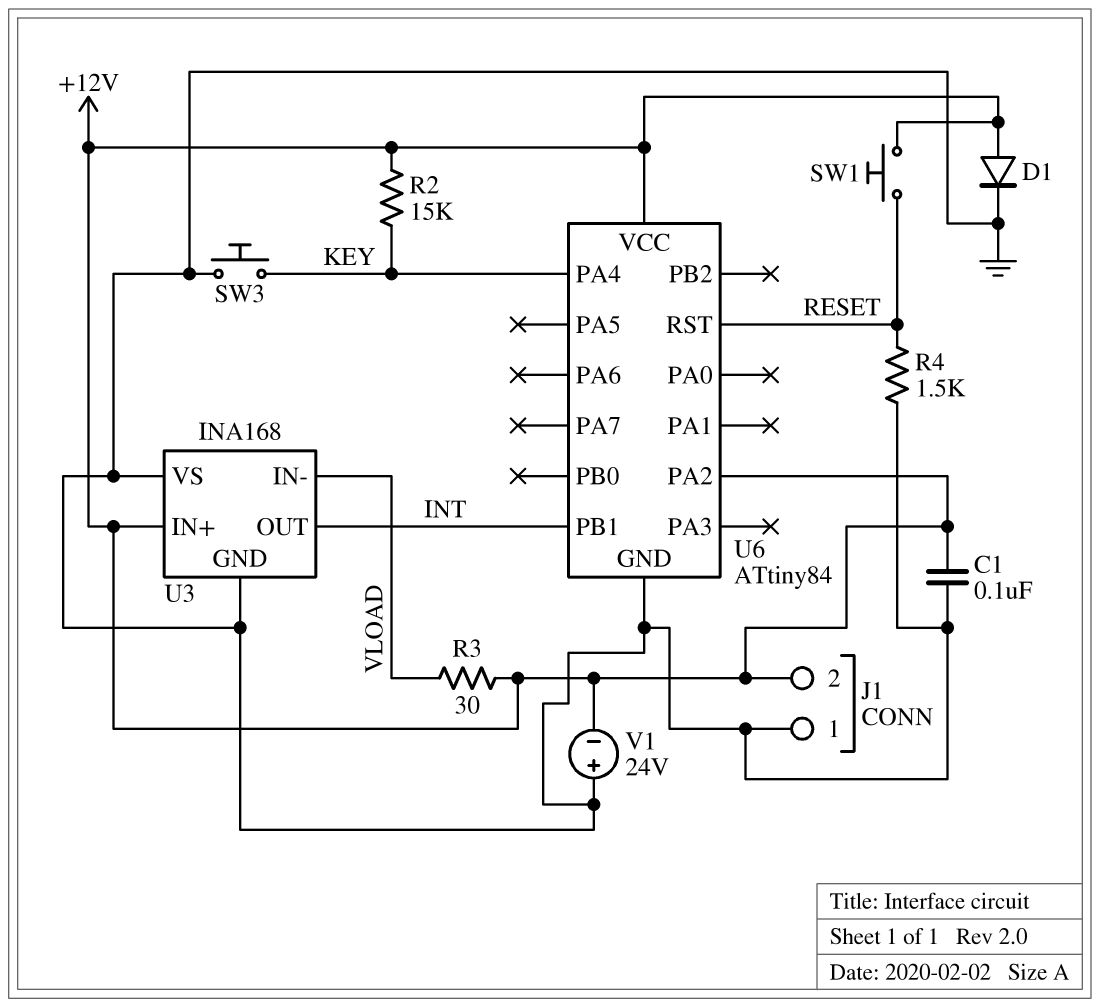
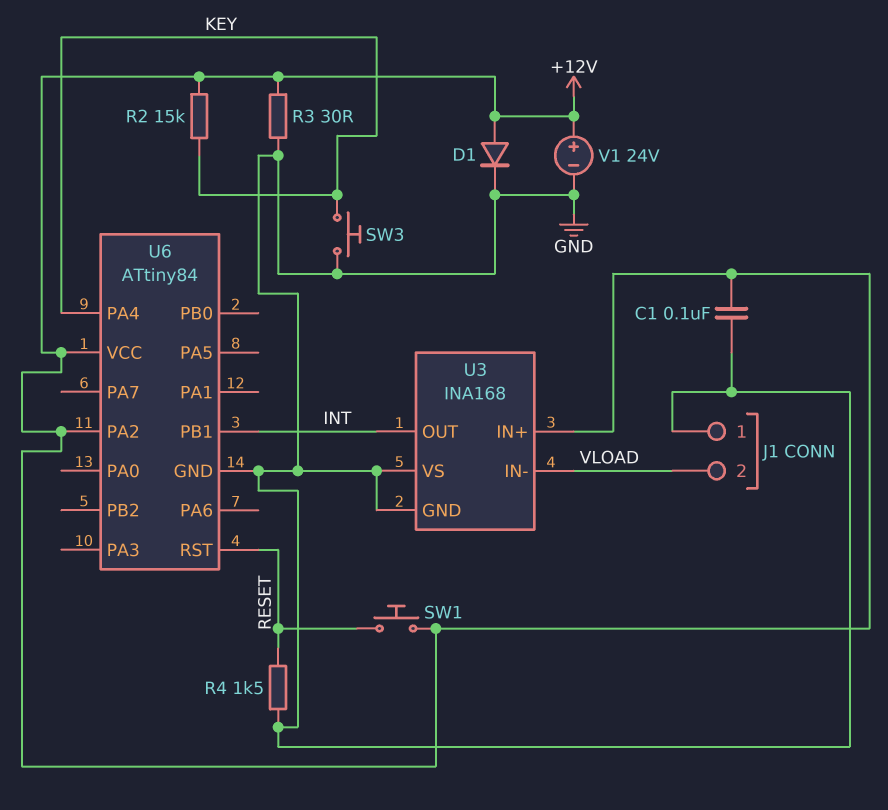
J1 pin 2: +12V -> VLOAD
R3: 30 (+12V, VLOAD) -> 30 (+12V, GND)
V1: 24V (plus GND, minus +12V) -> 24V (plus +12V, minus GND)

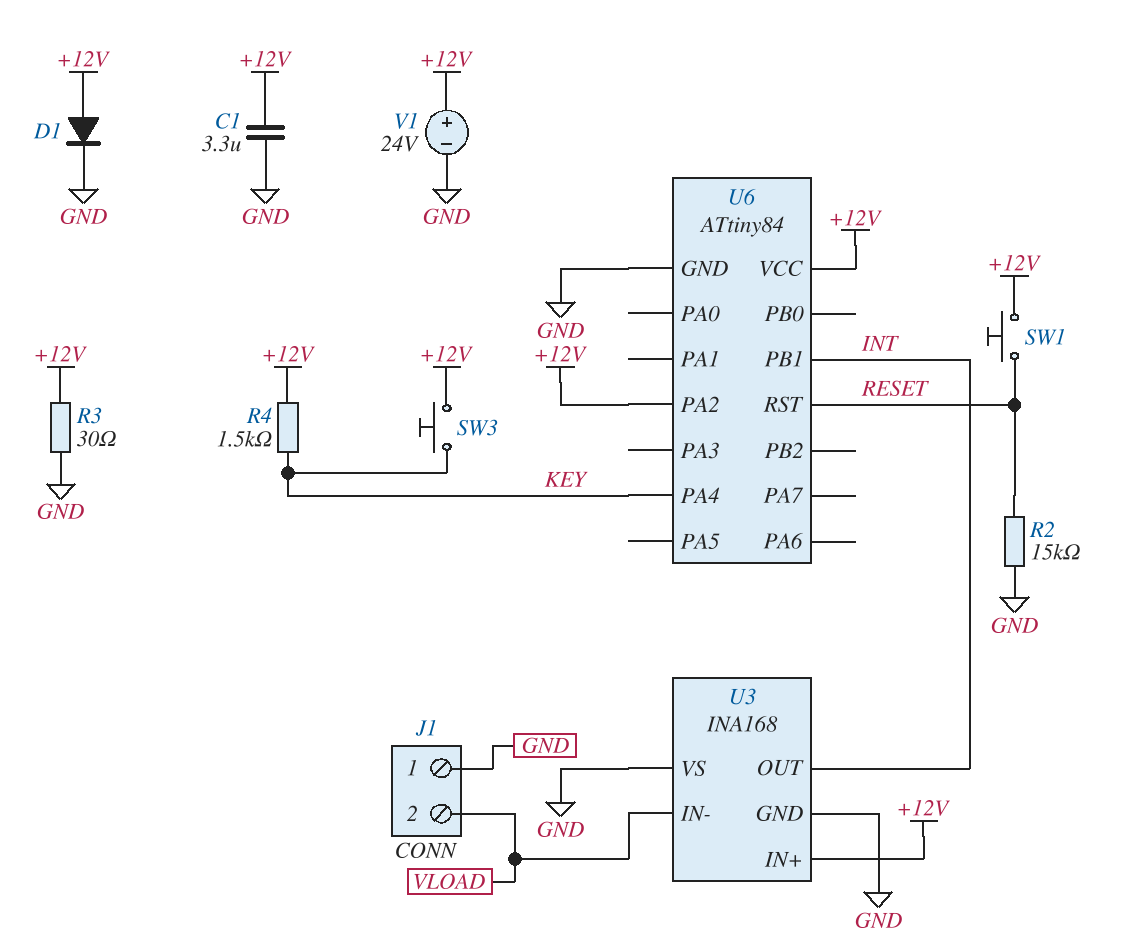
C1: 100nF (+12V, GND) -> 3.3uF (+12V, GND)
R2: 15k (+12V, KEY) -> 15k (GND, RESET)
R4: 1.5k (GND, RESET) -> 1.5k (+12V, KEY)
SW3: button (GND, KEY) -> button (+12V, KEY)

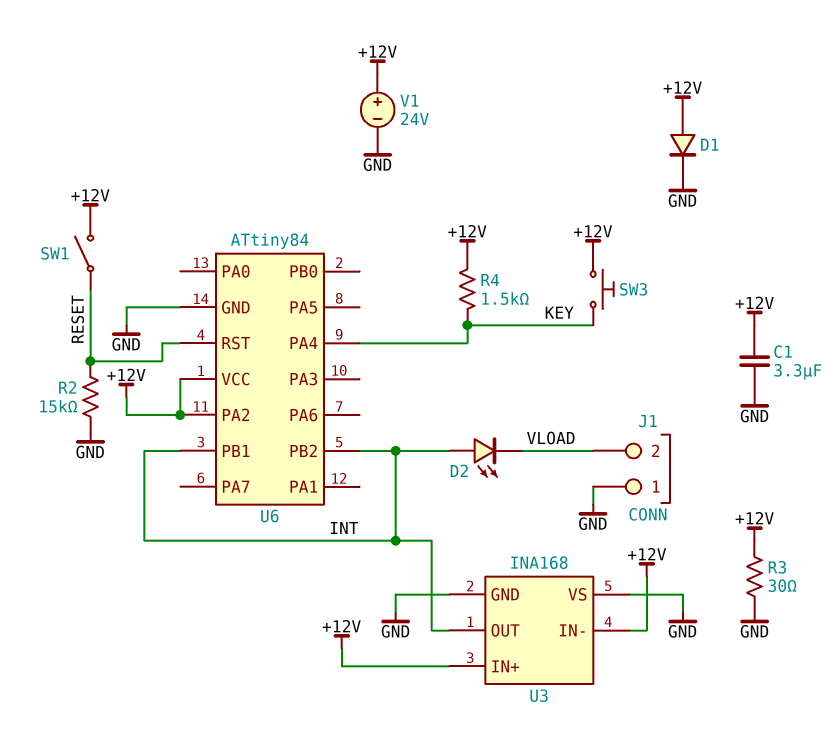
D2: none -> LED (A INT, K VLOAD)
SW1: button (+12V, RESET) -> switch (+12V, RESET)
U3 pin IN-: VLOAD -> +12V
U6 pin PB2: none -> INT

